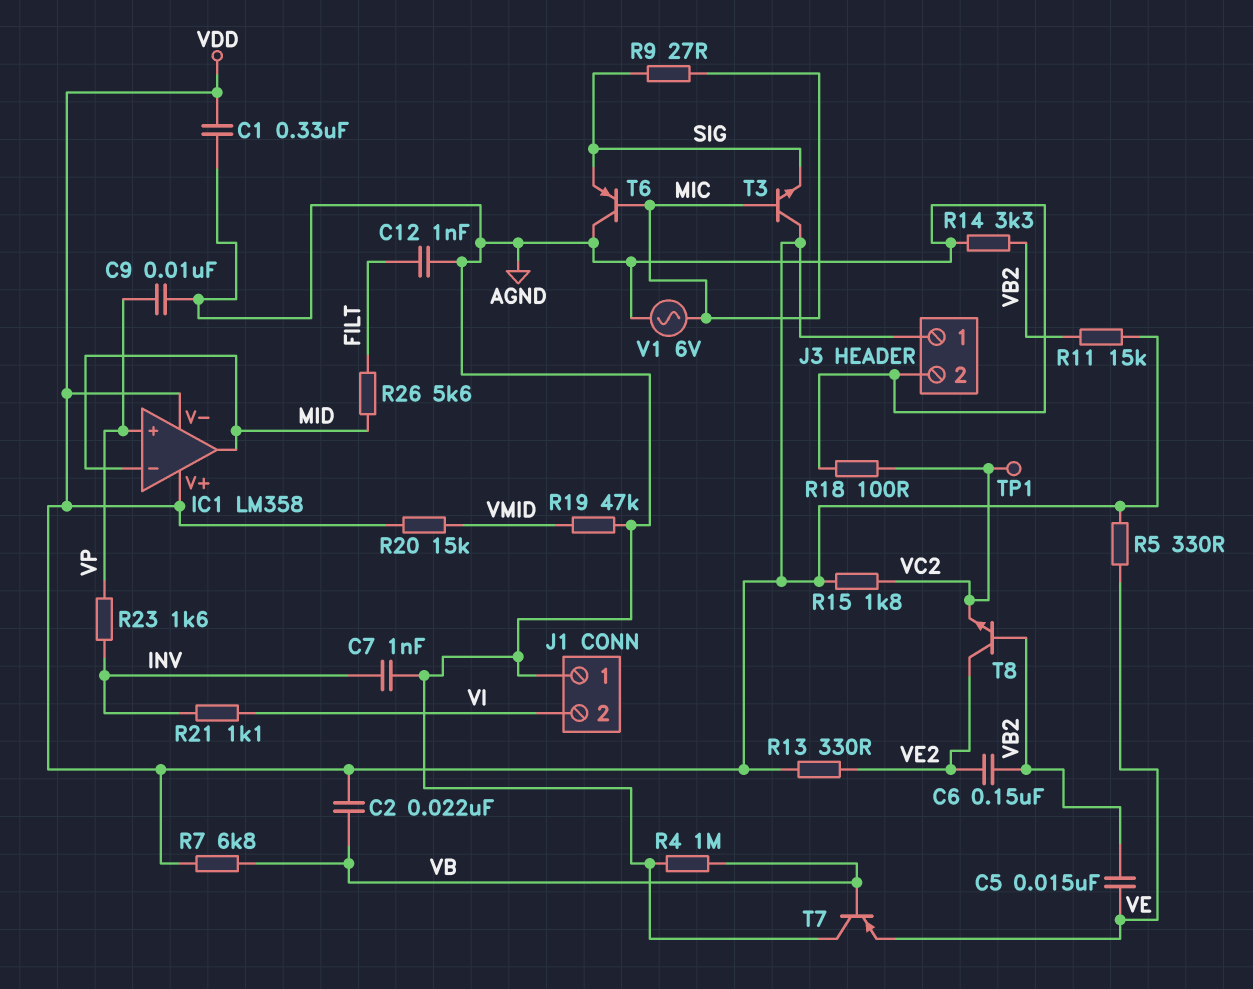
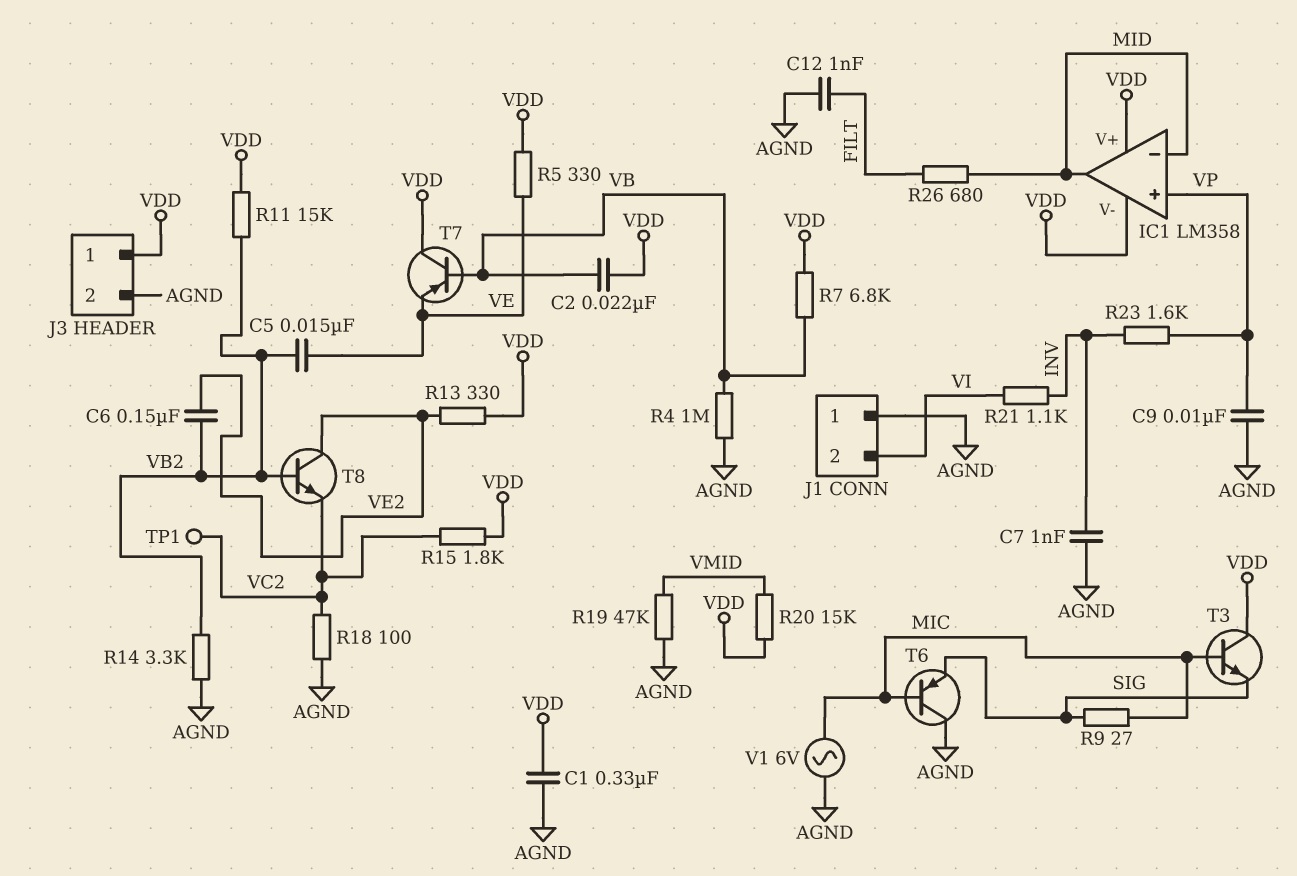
R26: 5.6k (FILT, MID) -> 680 (FILT, MID)
T7: PNP (B VB, C AGND, E VE) -> PNP (B VB, C VDD, E VE)

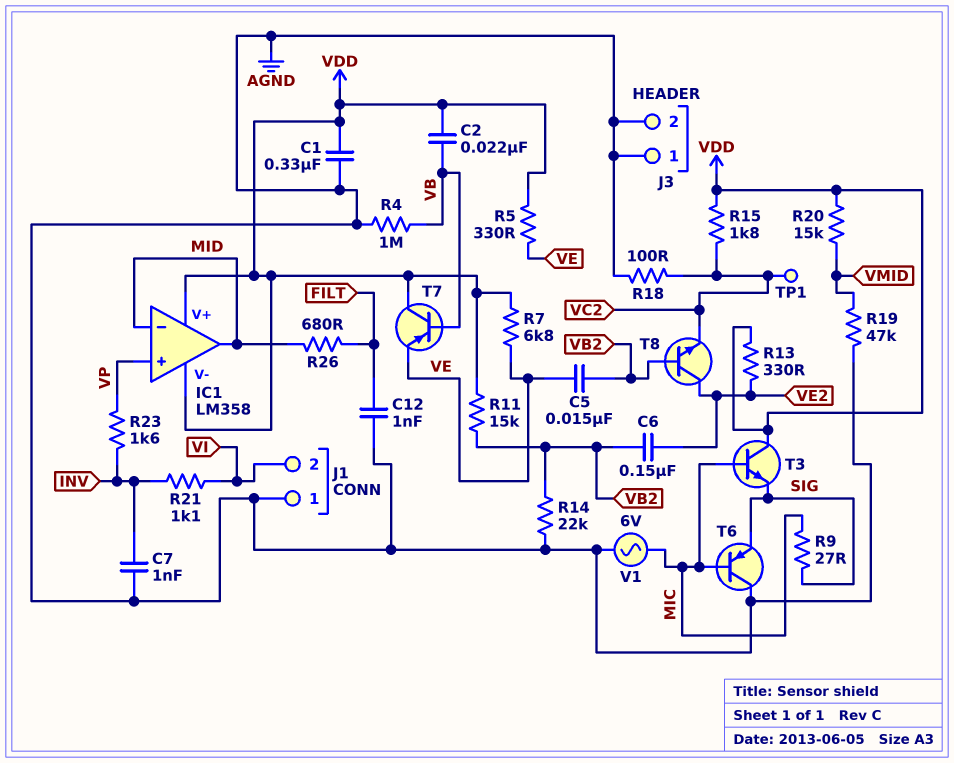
C9: 10nF (AGND, VP) -> none
J3 pin 1: VDD -> AGND
R7: 6.8k (VB, VDD) -> 6.8k (VDD, VE)
R14: 3.3k (AGND, VB2) -> 22k (AGND, VB2)

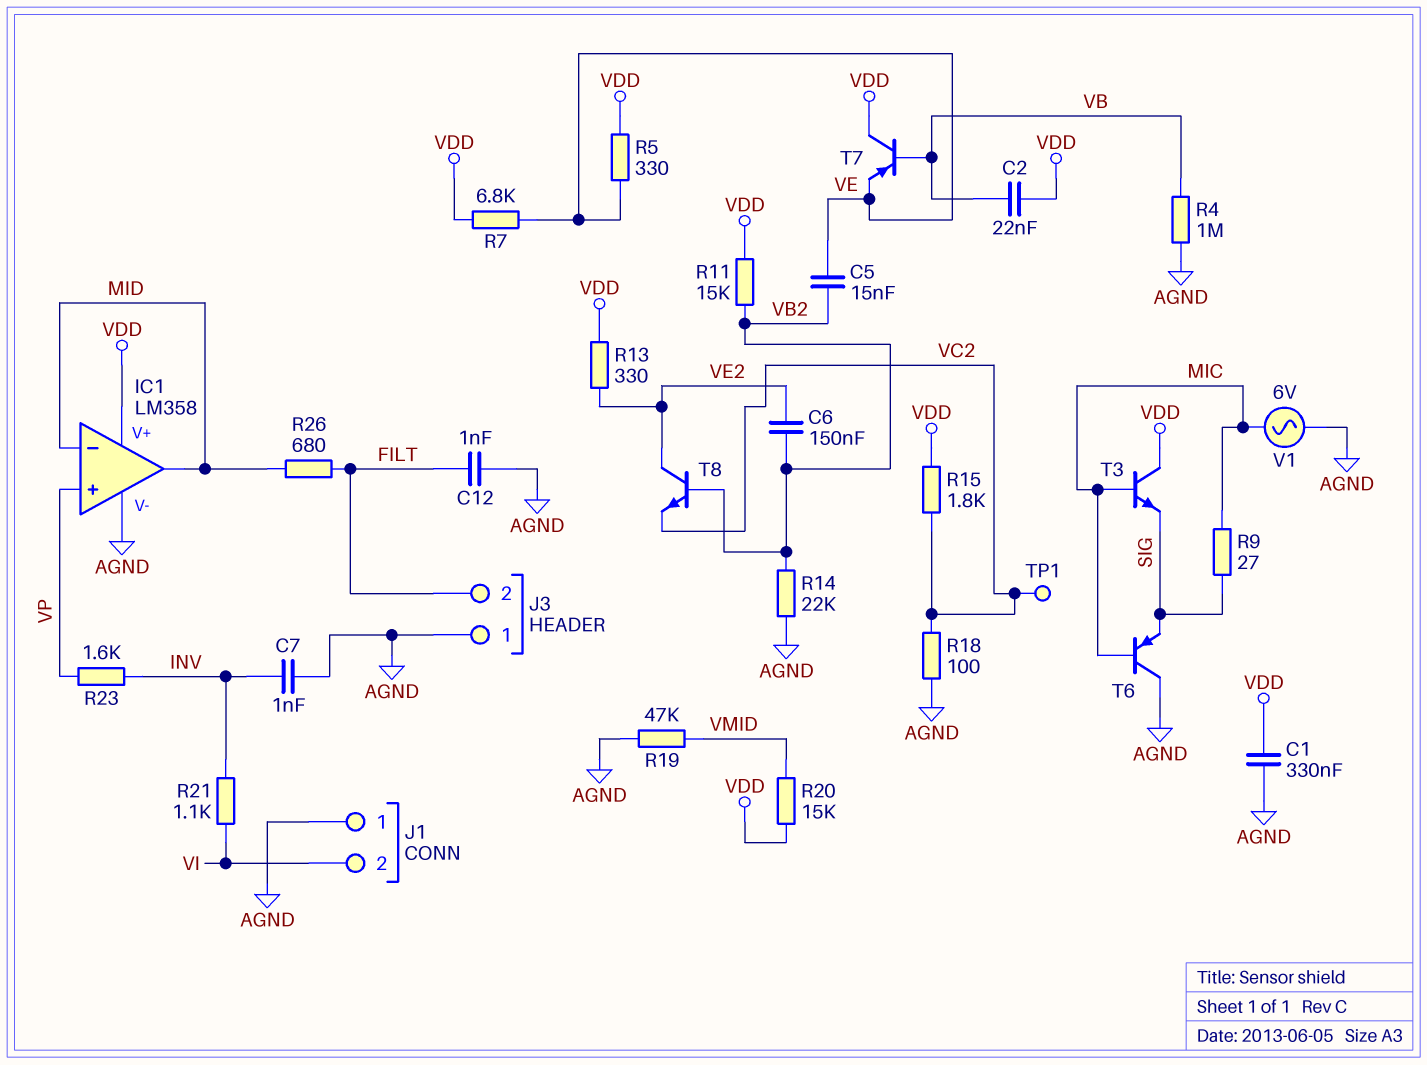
IC1 pin V-: VDD -> AGND
J3 pin 2: AGND -> FILT

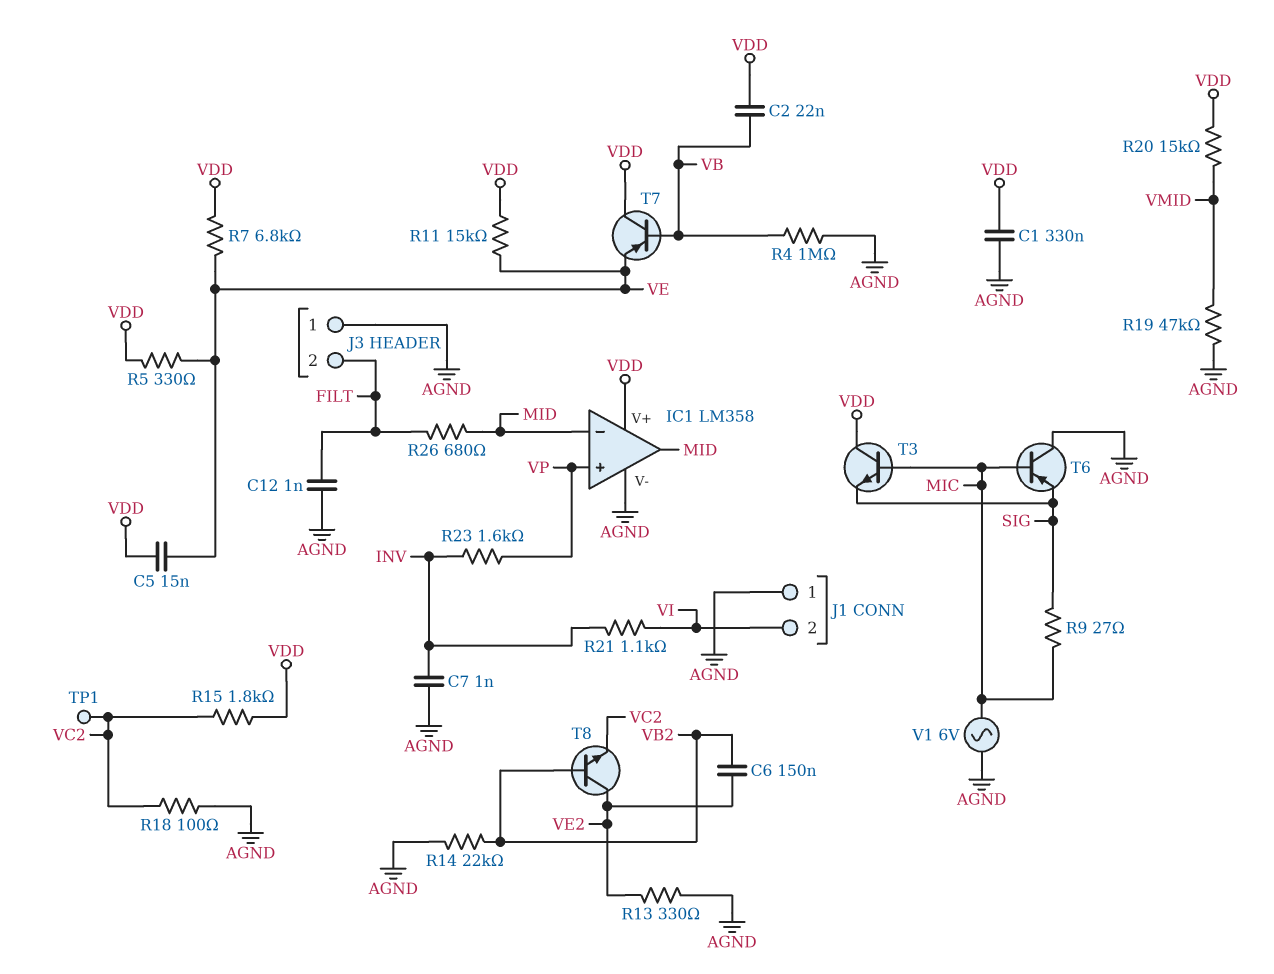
C5: 15nF (VB2, VE) -> 15nF (VDD, VE)
R11: 15k (VB2, VDD) -> 15k (VDD, VE)
R13: 330 (VDD, VE2) -> 330 (AGND, VE2)

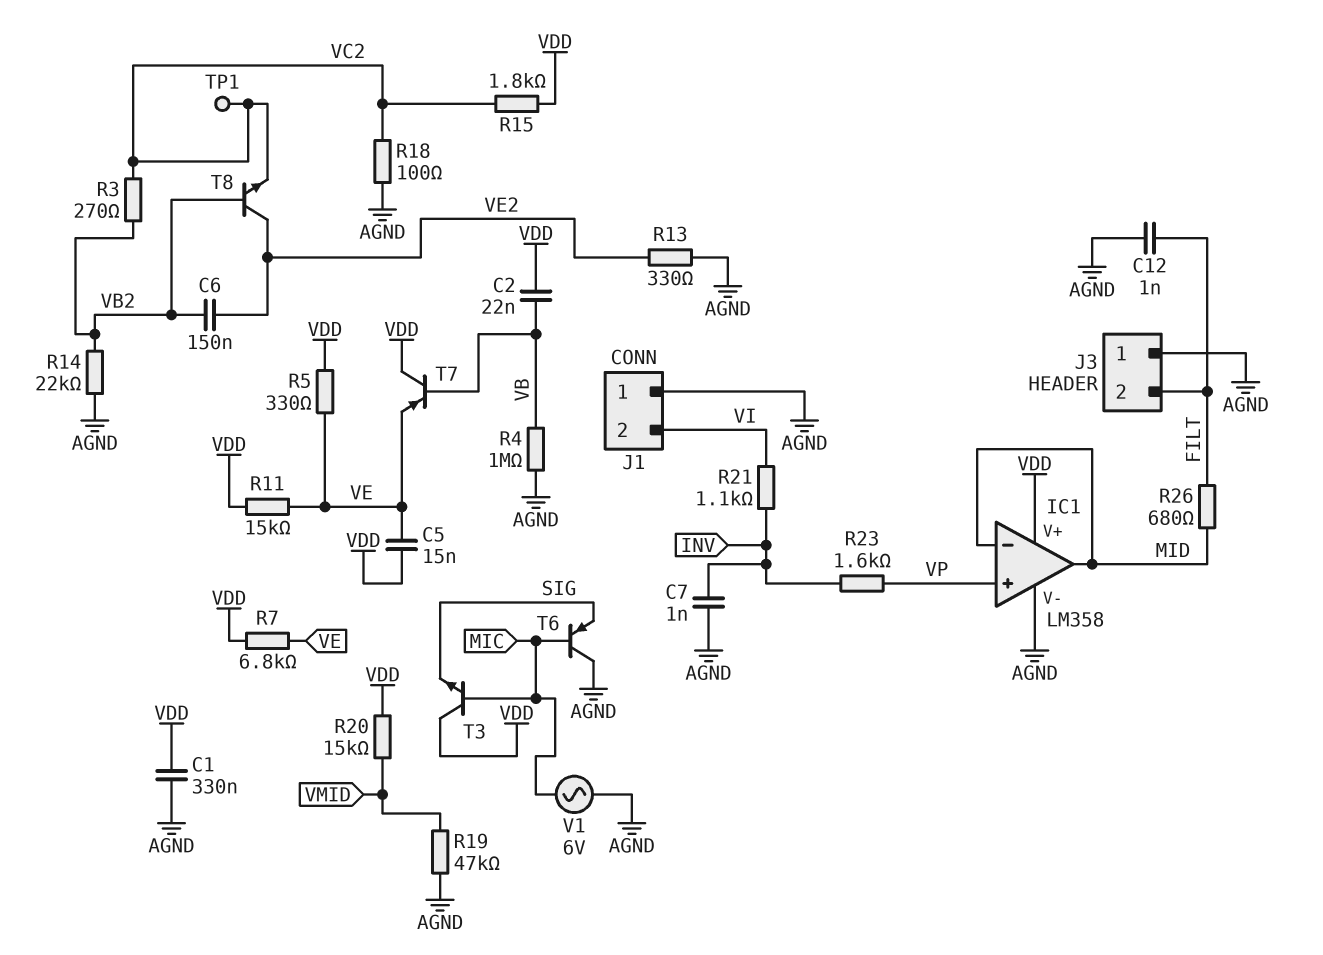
R3: none -> 270 (VB2, VC2)
R9: 27 (MIC, SIG) -> none

